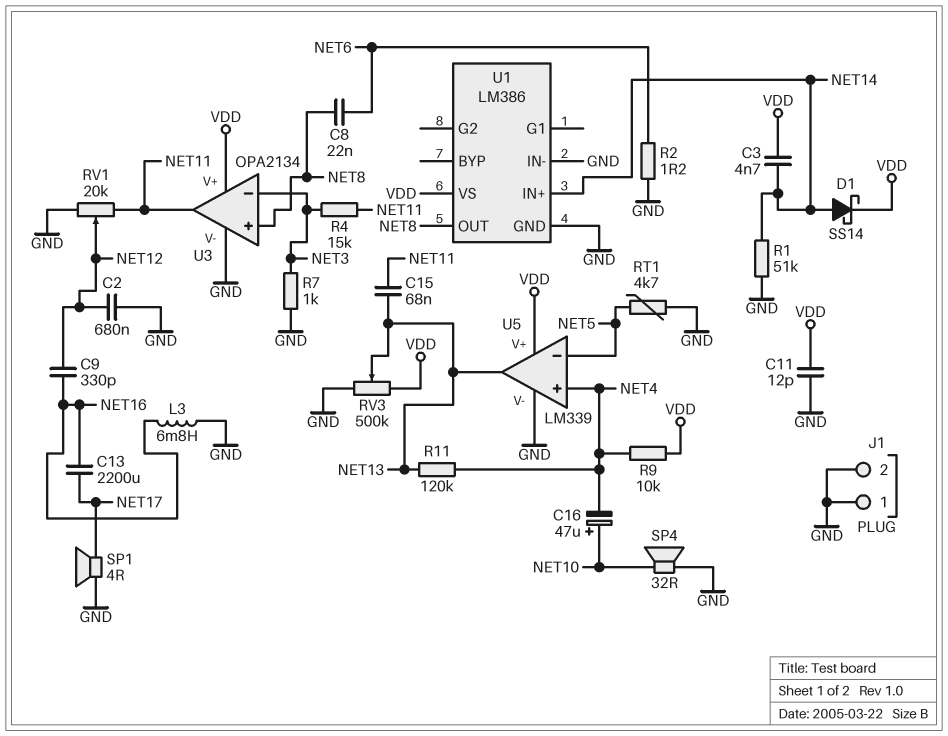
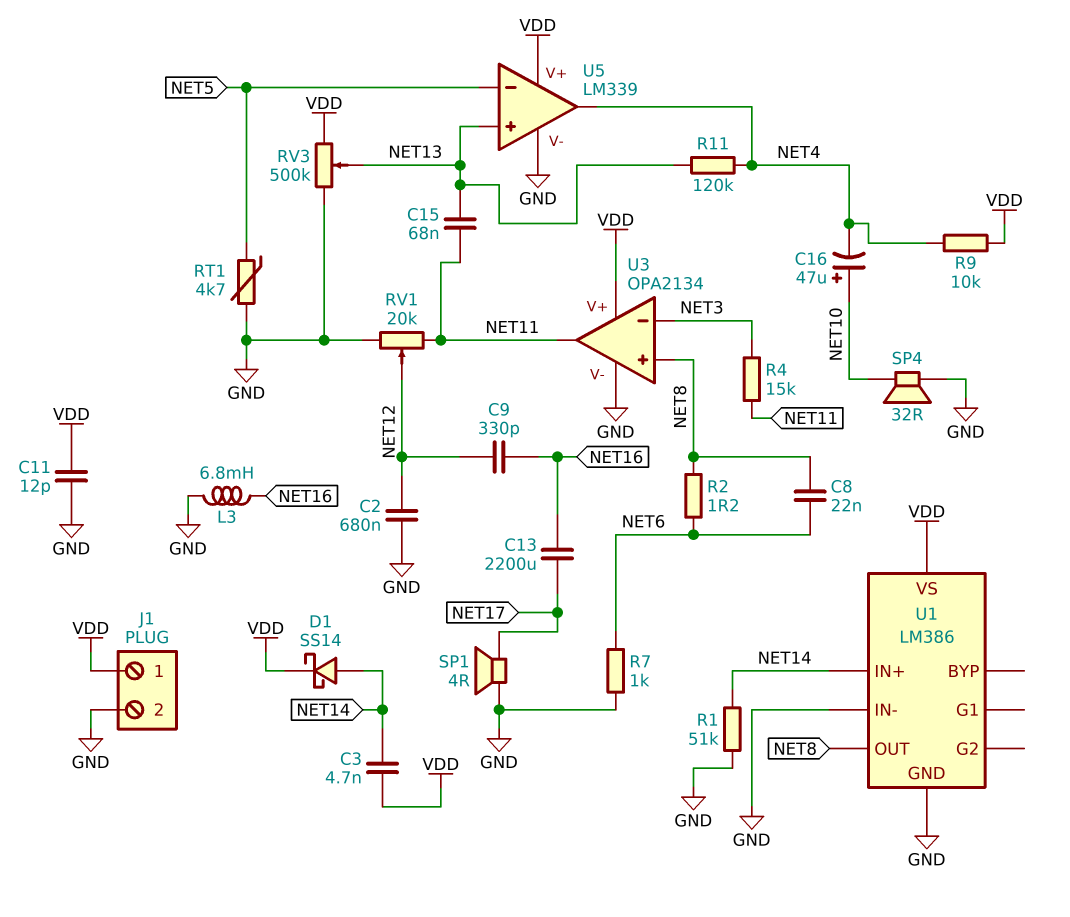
J1 pin 1: GND -> VDD
R2: 1.2 (GND, NET6) -> 1.2 (NET6, NET8)
R7: 1k (GND, NET3) -> 1k (GND, NET6)
U5 pin in+: NET4 -> NET13
U5 pin out: NET13 -> NET4

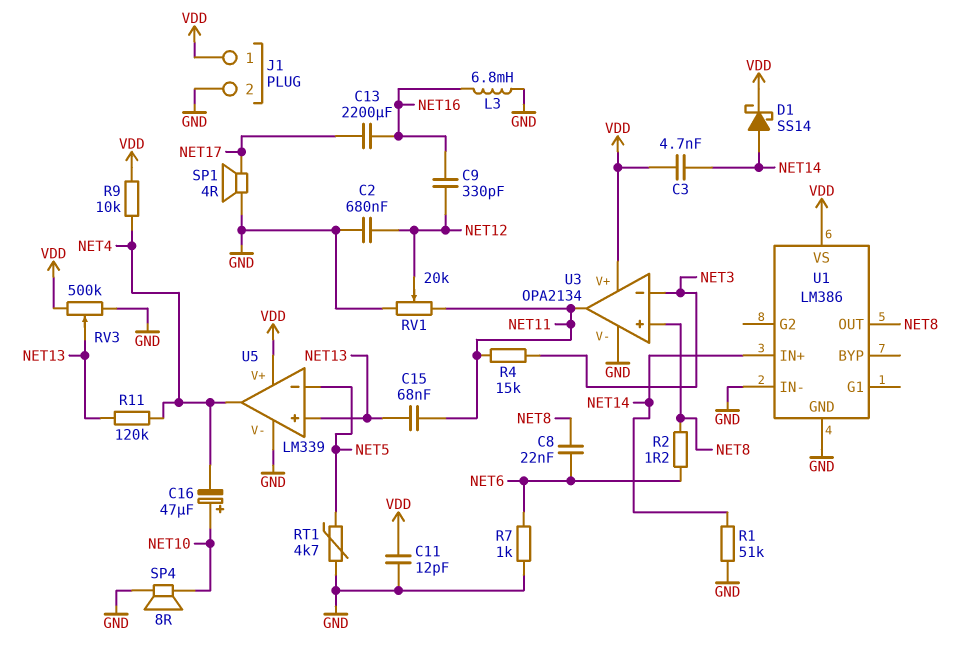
SP4: speaker 32R (GND, NET10) -> speaker 8R (GND, NET10)

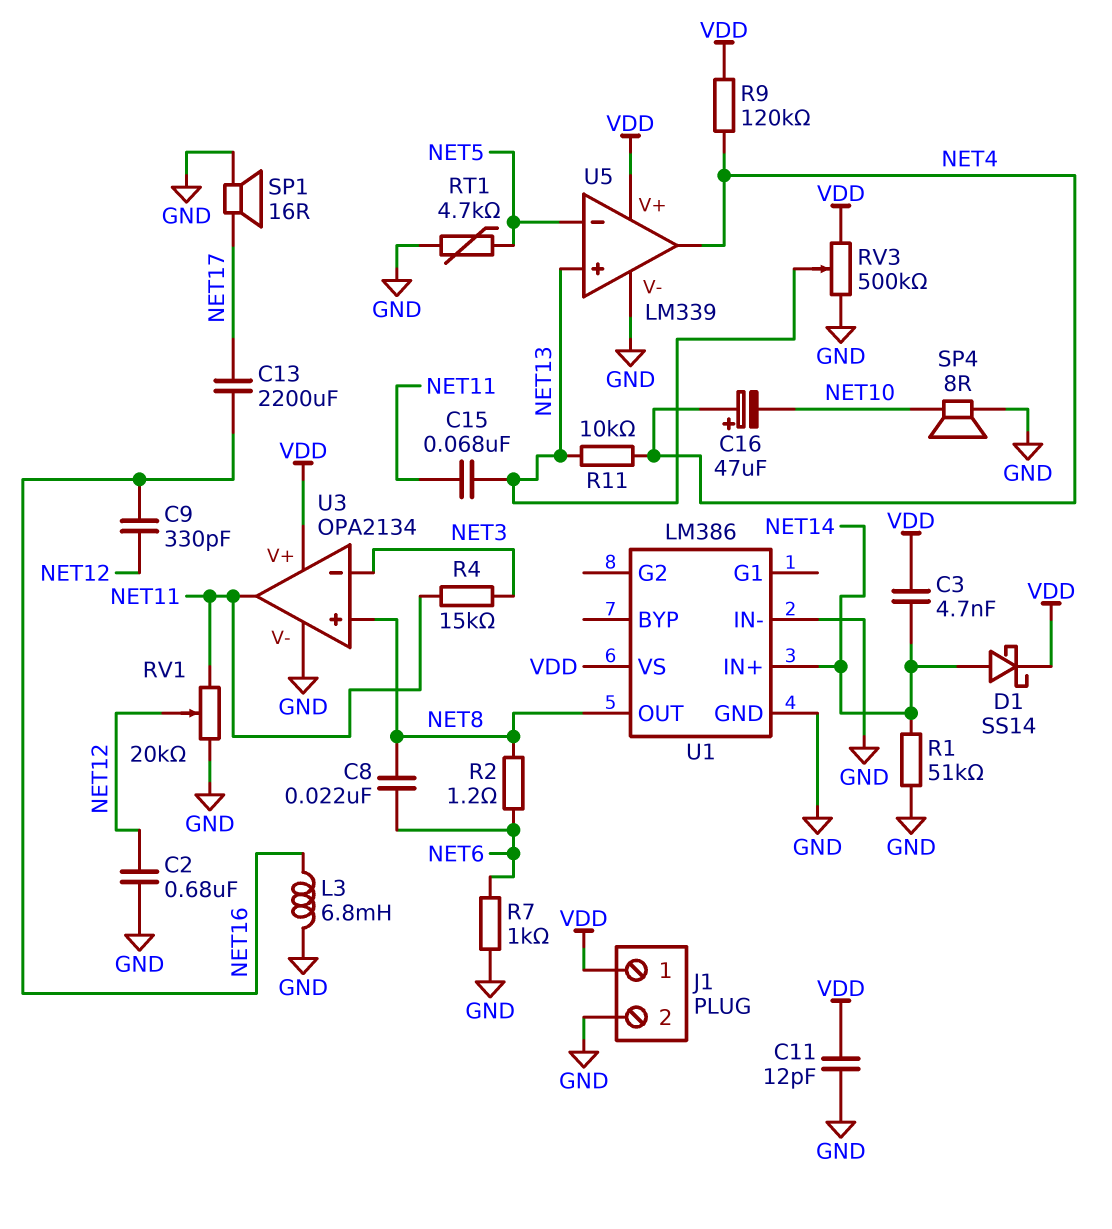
C16: 47uF (plus NET10, minus NET4) -> 47uF (plus NET4, minus NET10)
R9: 10k (NET4, VDD) -> 120k (NET4, VDD)
R11: 120k (NET4, NET13) -> 10k (NET4, NET13)
SP1: speaker 4R (GND, NET17) -> speaker 16R (GND, NET17)

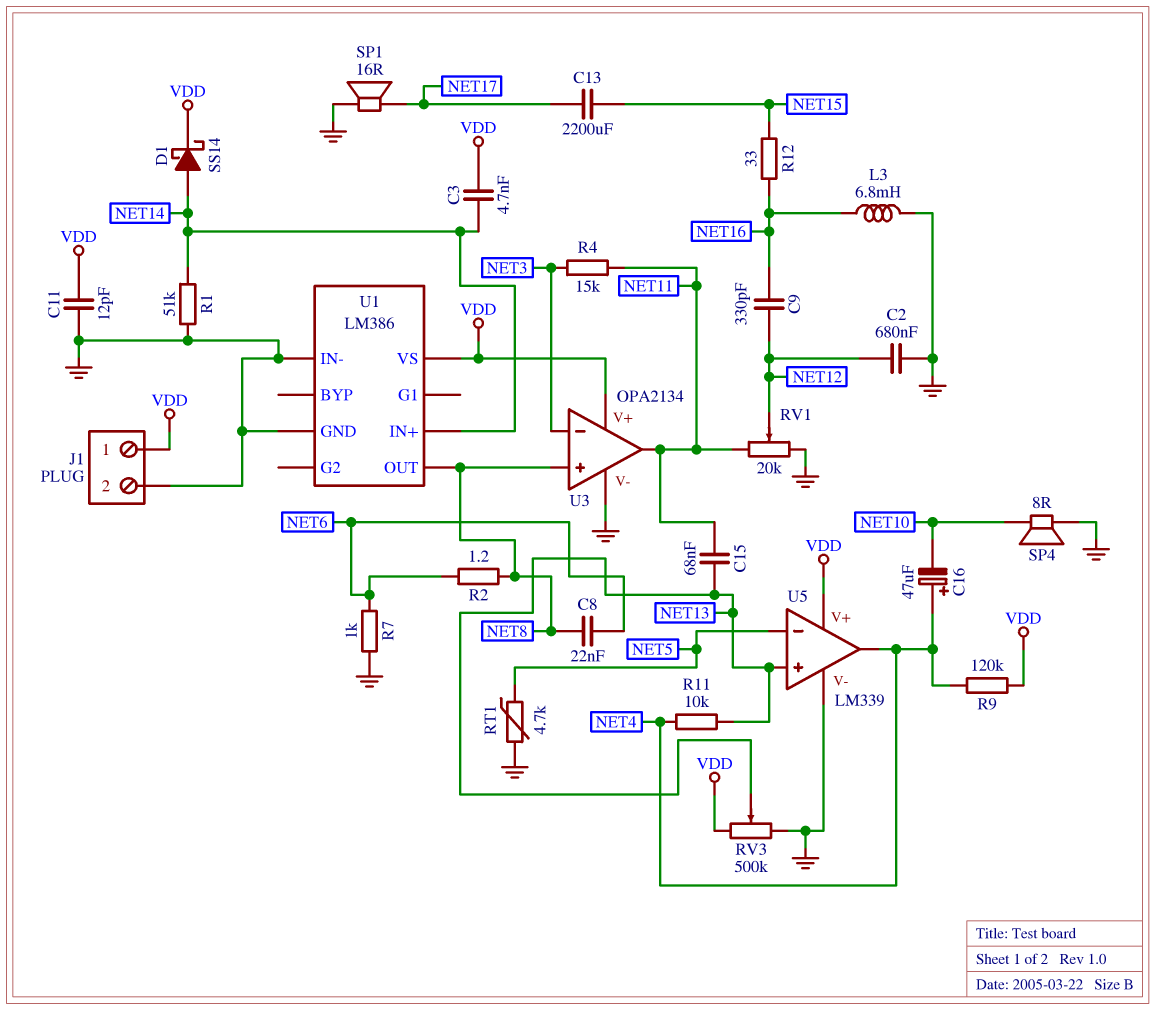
C13: 2200uF (NET16, NET17) -> 2200uF (NET15, NET17)
R12: none -> 33 (NET15, NET16)

